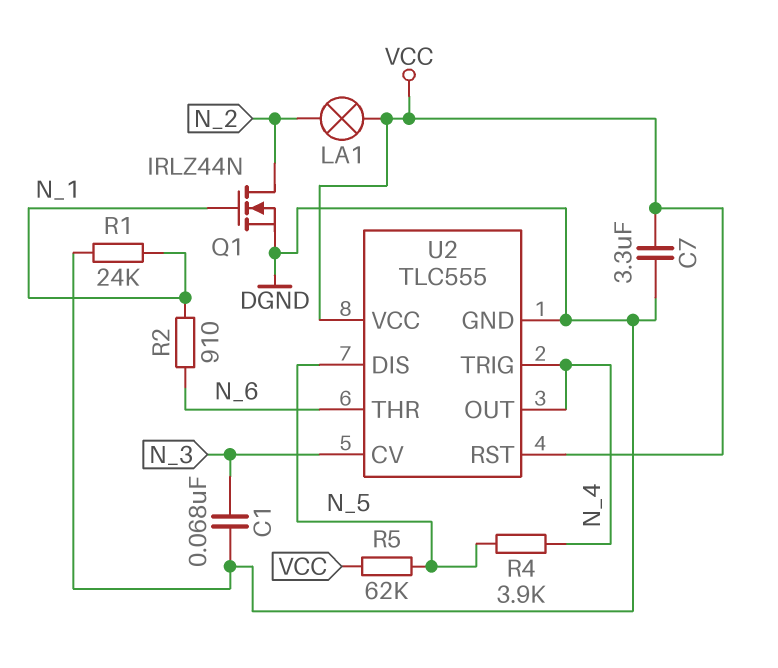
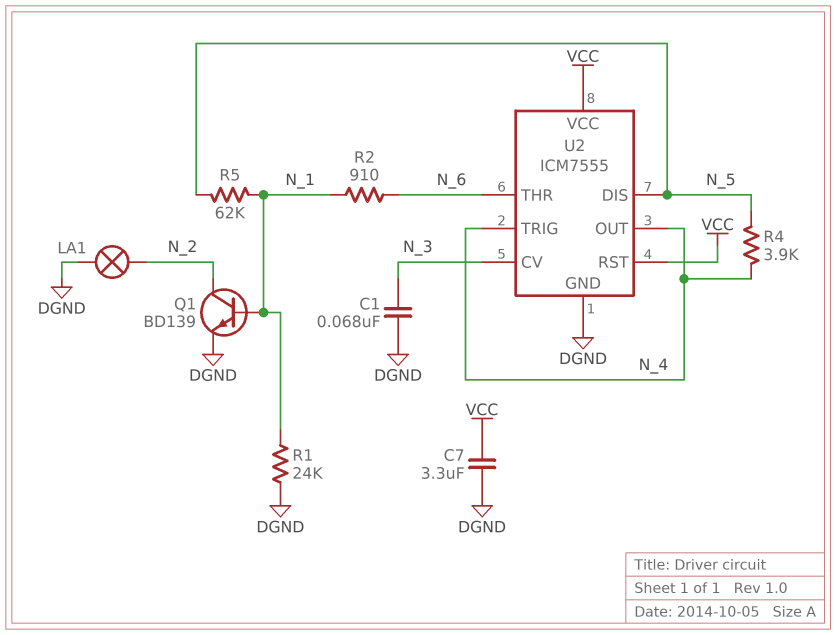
LA1: lamp (N_2, VCC) -> lamp (DGND, N_2)
Q1: NMOS IRLZ44N (G N_1, D N_2, S DGND) -> NPN BD139 (B N_1, C N_2, E DGND)
R5: 62k (N_5, VCC) -> 62k (N_1, N_5)
U2: TLC555 -> ICM7555

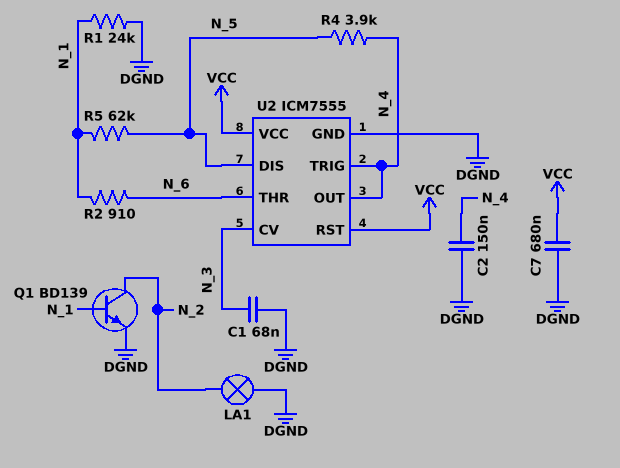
C2: none -> 150nF (DGND, N_4)
C7: 3.3uF (DGND, VCC) -> 680nF (DGND, VCC)

